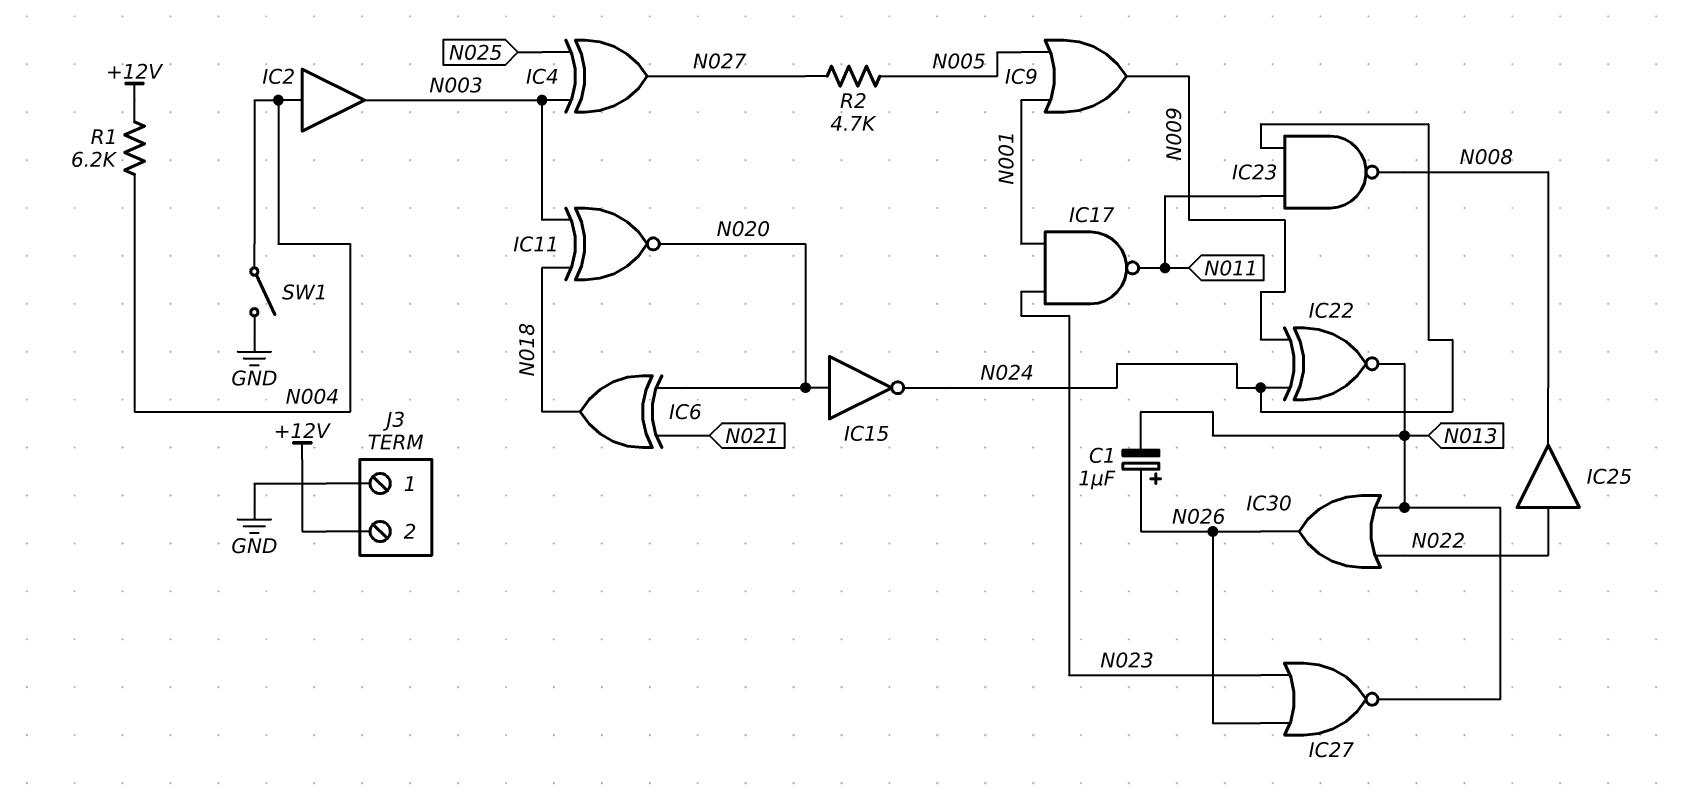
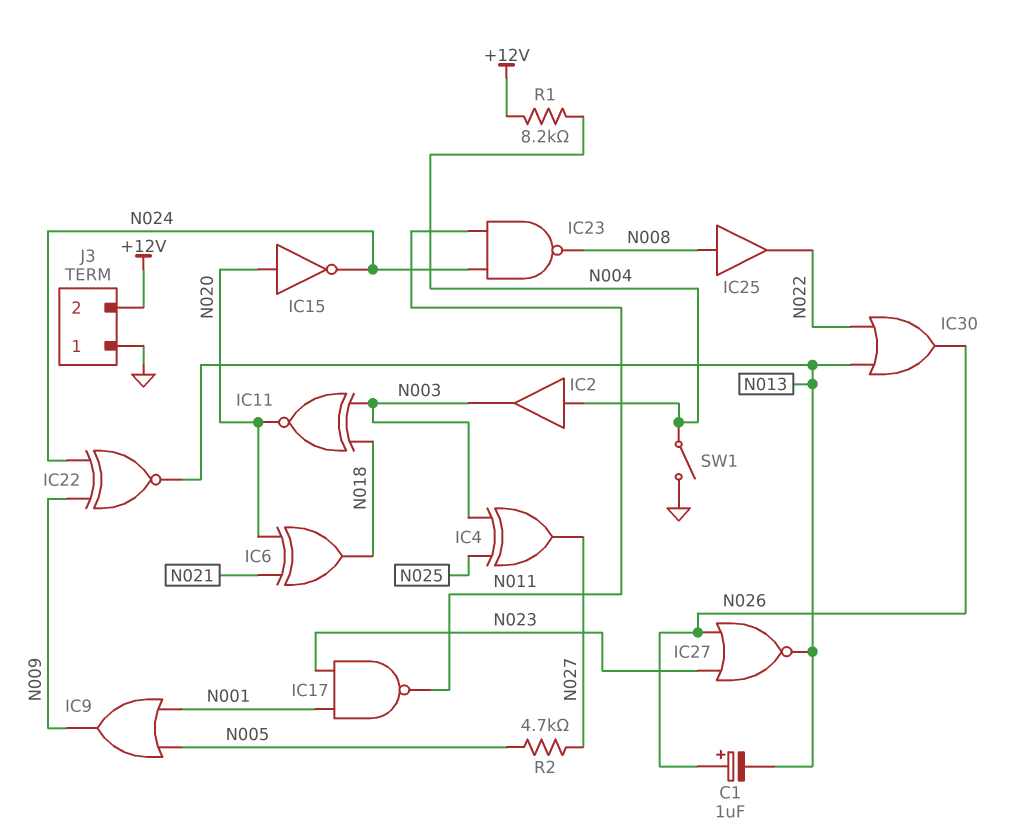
IC25: buffer (in N022, out N008) -> buffer (in N008, out N022)
R1: 6.2k (+12V, N004) -> 8.2k (+12V, N004)

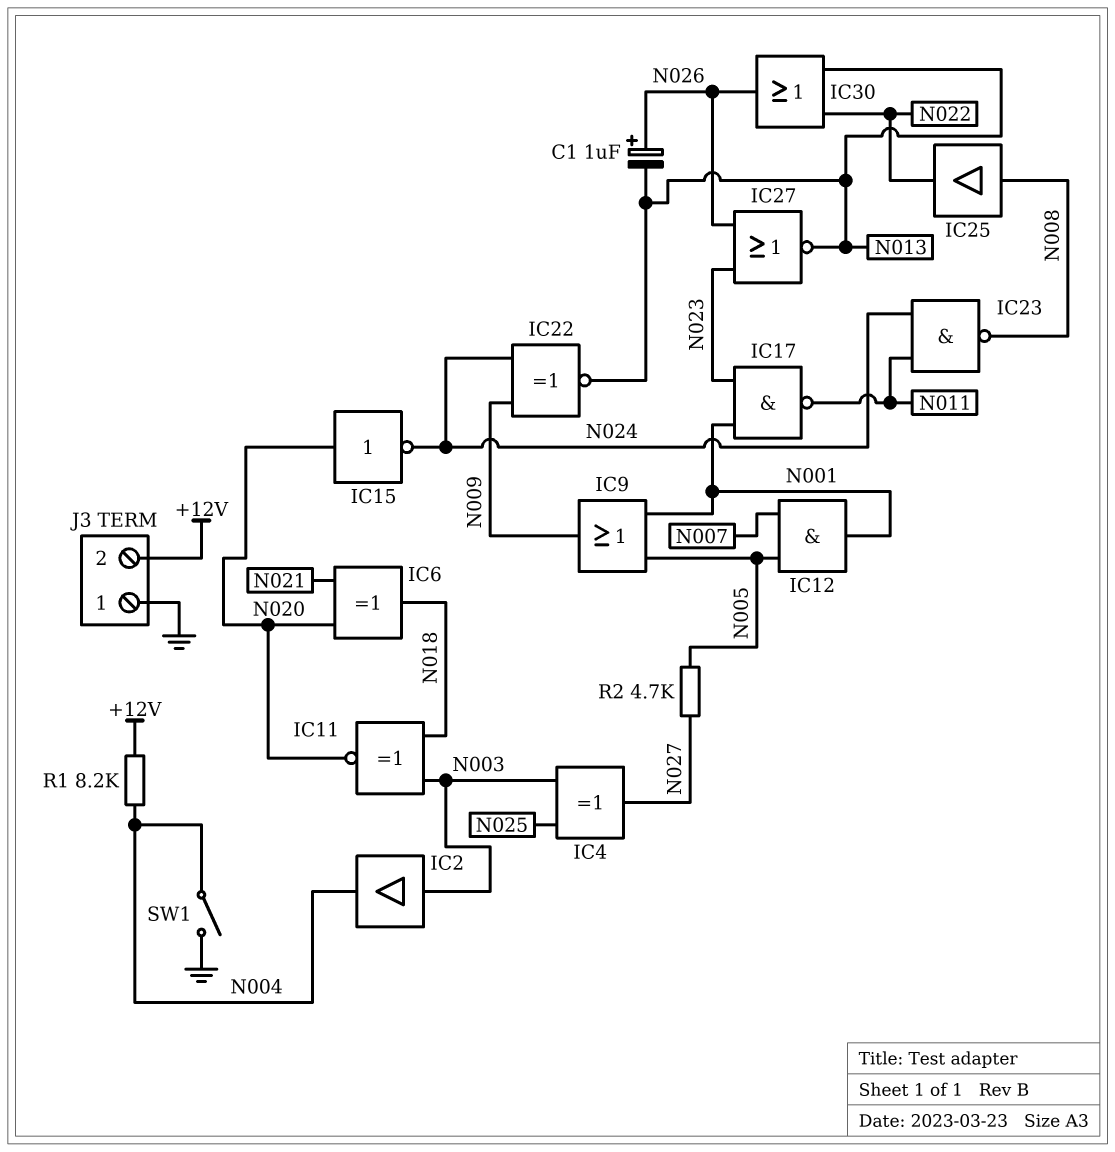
IC2: buffer (in N004, out N003) -> buffer (in N003, out N004)
IC12: none -> AND (in N005, in N007, out N001)

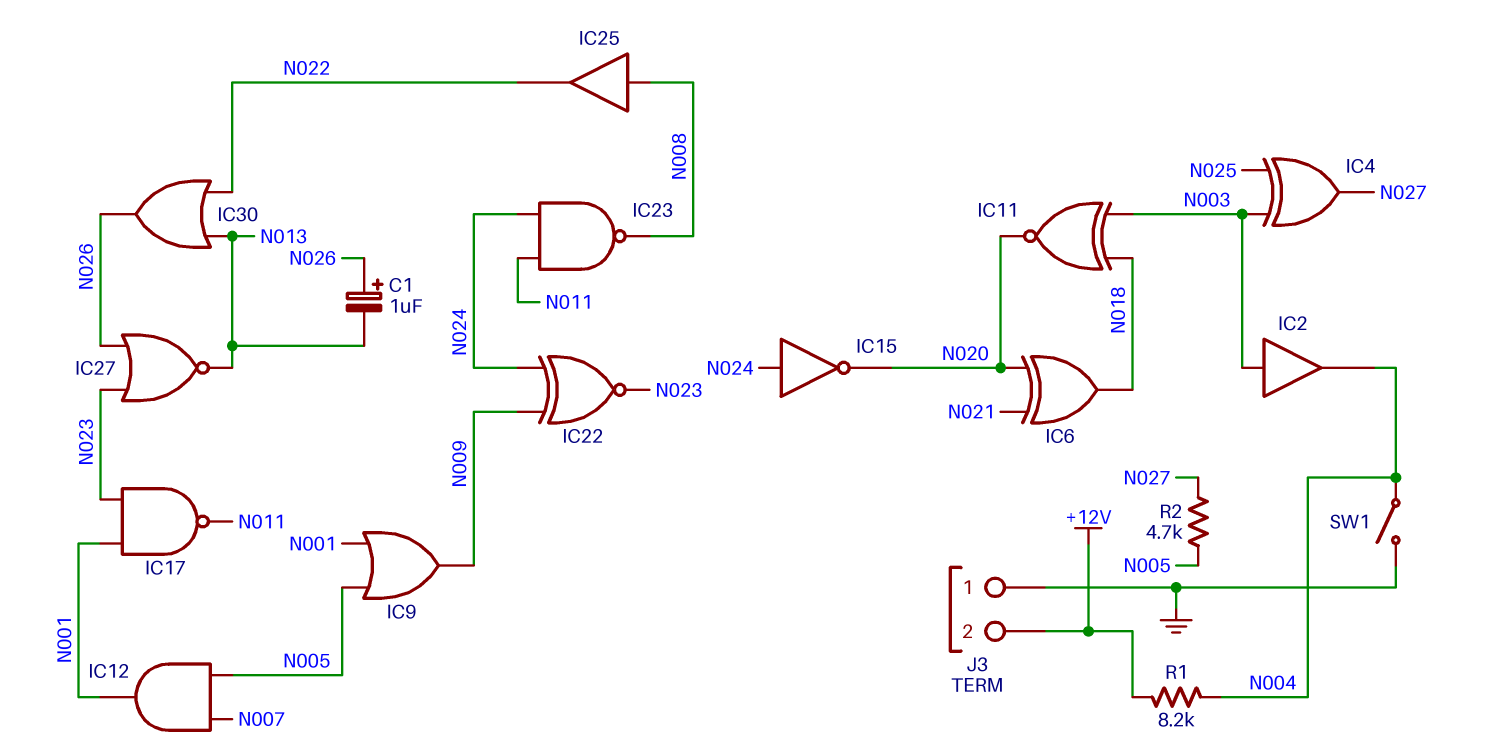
IC15: NOT (in N020, out N024) -> NOT (in N024, out N020)
IC22: XNOR (in N009, in N024, out N013) -> XNOR (in N009, in N024, out N023)

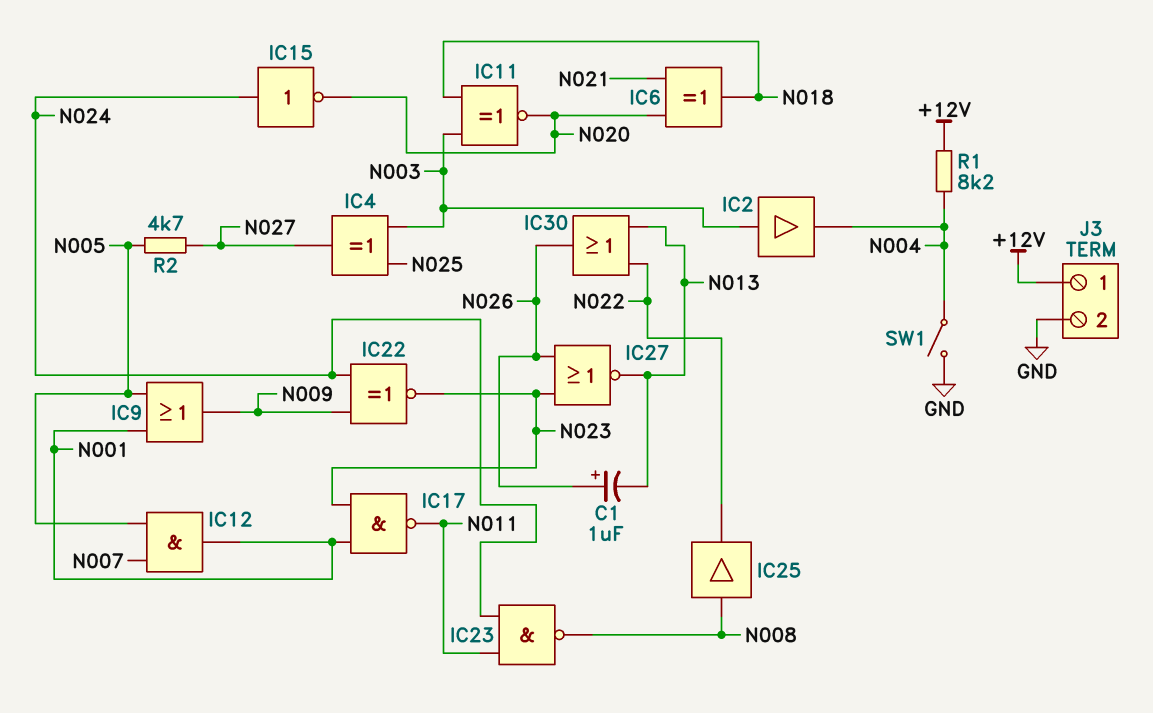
J3 pin 1: GND -> +12V
J3 pin 2: +12V -> GND

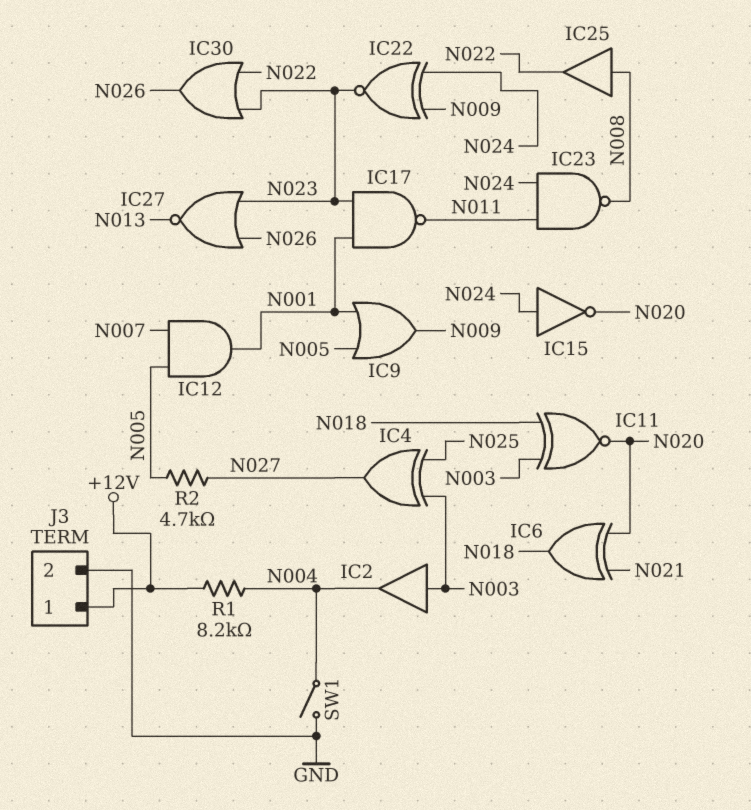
C1: 1uF (plus N026, minus N013) -> none
IC30: OR (in N013, in N022, out N026) -> OR (in N022, in N023, out N026)

